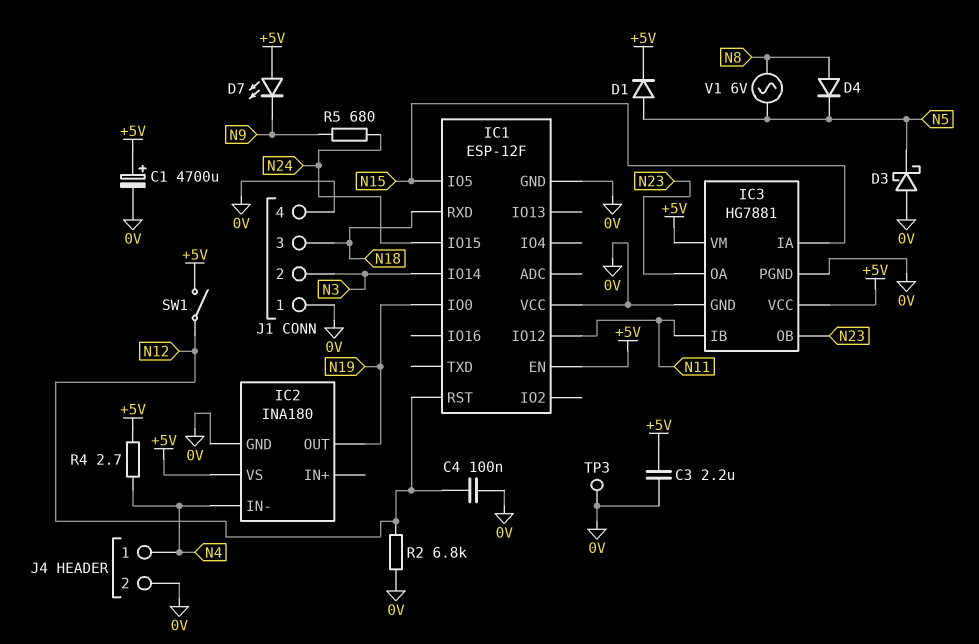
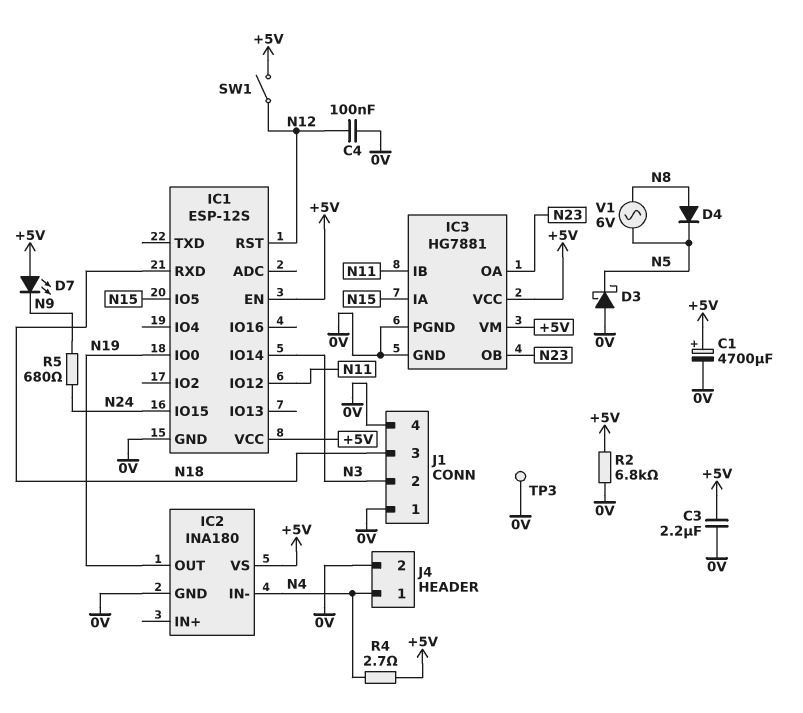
D1: diode (A N5, K +5V) -> none
IC1: ESP-12F -> ESP-12S
IC1 pin VCC: 0V -> +5V
R2: 6.8k (0V, N12) -> 6.8k (+5V, 0V)

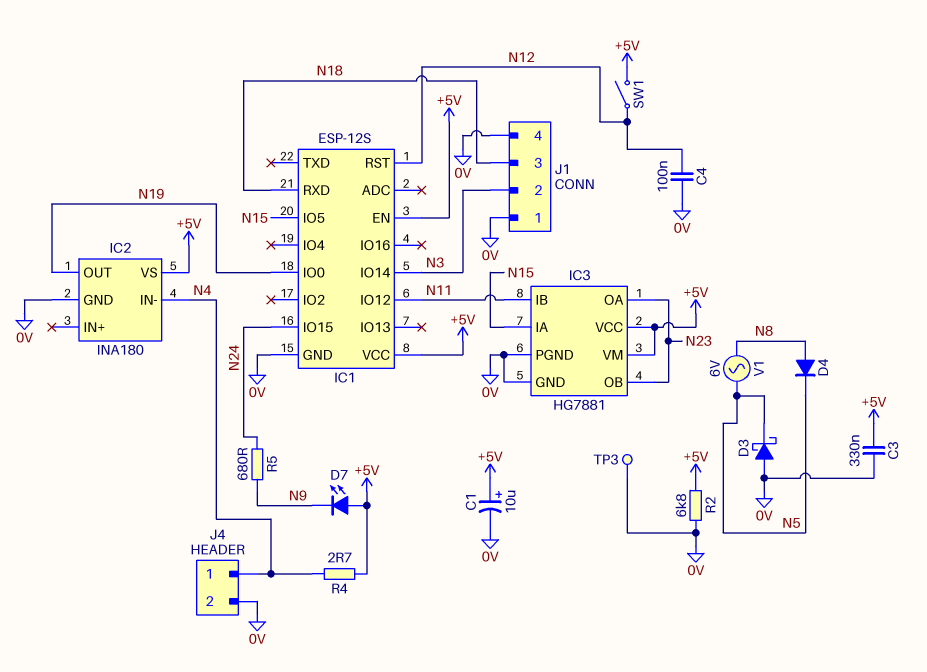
C1: 4700uF (plus +5V, minus 0V) -> 10uF (plus +5V, minus 0V)
C3: 2.2uF (+5V, 0V) -> 330nF (+5V, 0V)

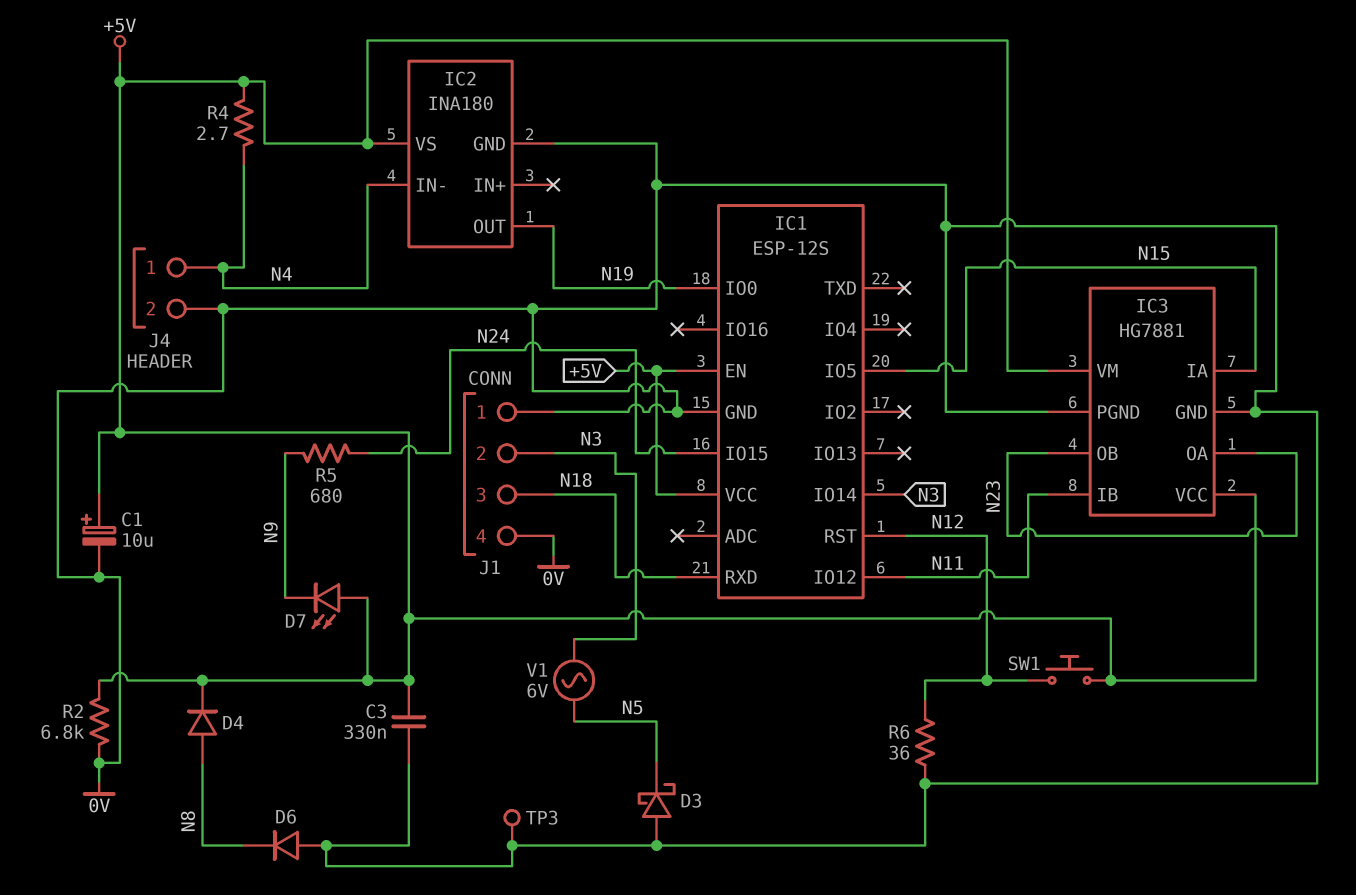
C4: 100nF (0V, N12) -> none
D4: diode (A N8, K N5) -> diode (A N8, K +5V)
D6: none -> diode (A 0V, K N8)
R6: none -> 36 (0V, N12)
SW1: switch (+5V, N12) -> button (+5V, N12)
V1: AC 6V (N5, N8) -> AC 6V (N3, N5)

